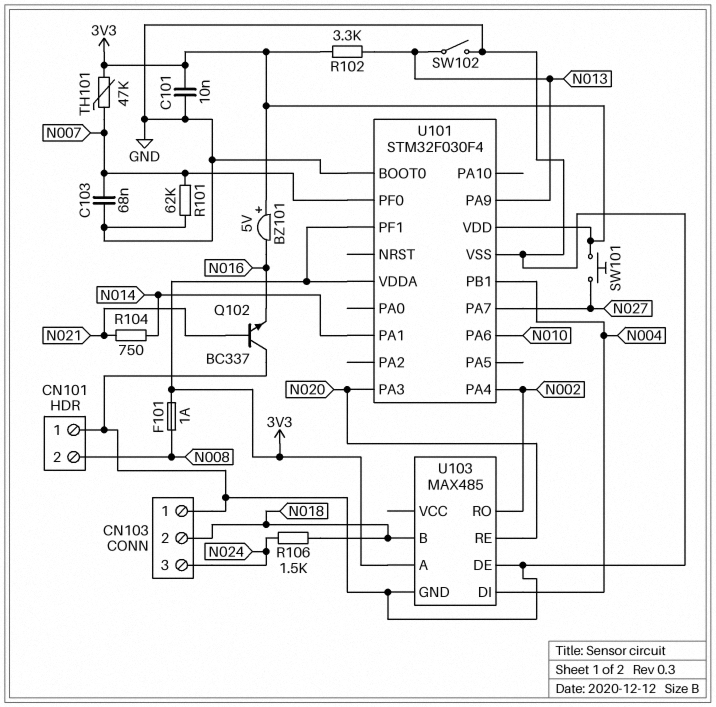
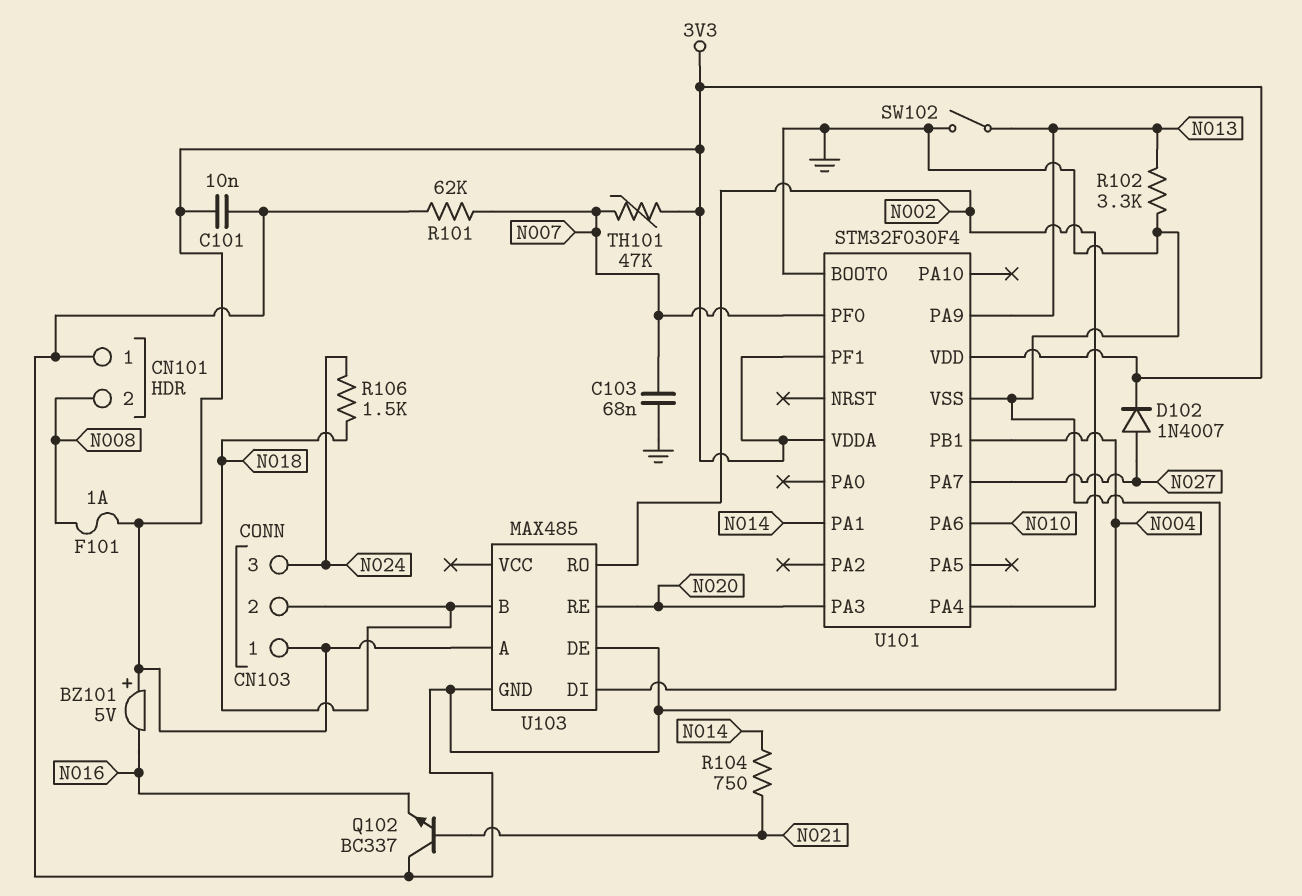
CN103 pin 1: GND -> 3V3
D102: none -> diode 1N4007 (A N027, K 3V3)
R102: 3.3k (3V3, N013) -> 3.3k (GND, N013)
SW101: button (3V3, N027) -> none

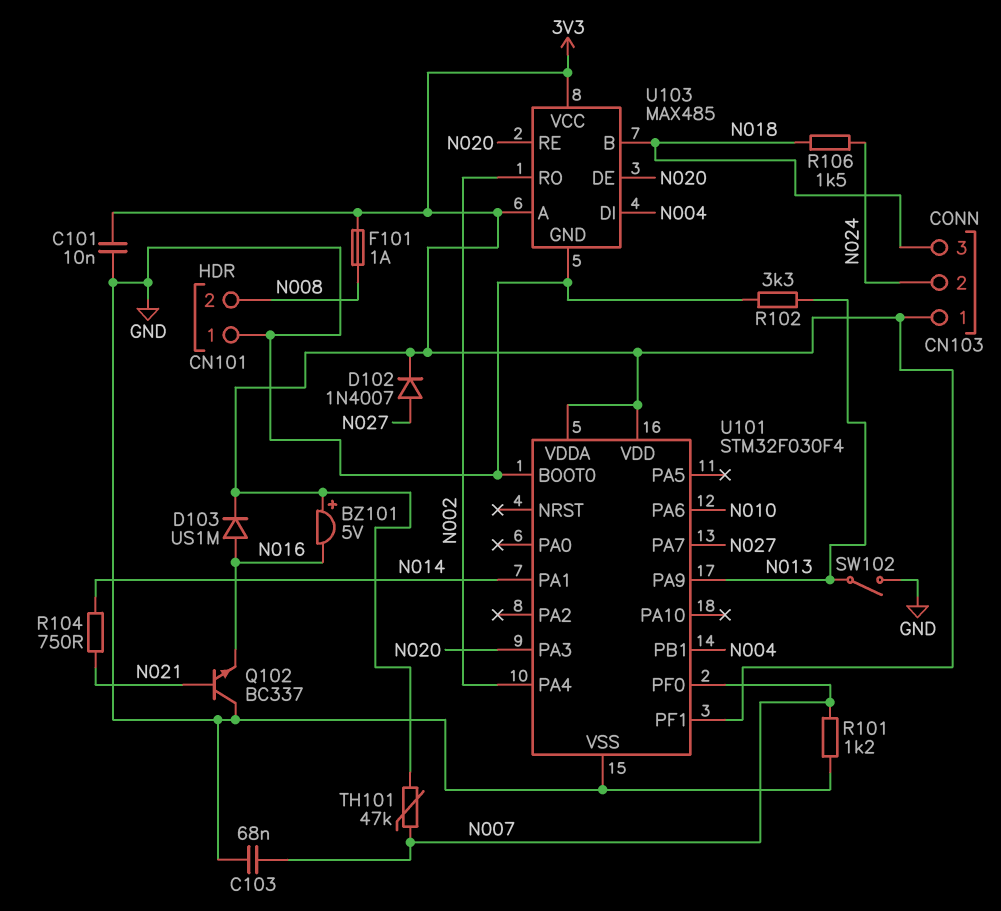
CN103 pin 2: N018 -> N024
CN103 pin 3: N024 -> N018
D103: none -> diode US1M (A N016, K 3V3)
R101: 62k (GND, N007) -> 1.2k (GND, N007)
U103 pin DE: GND -> N020
U103 pin VCC: none -> 3V3

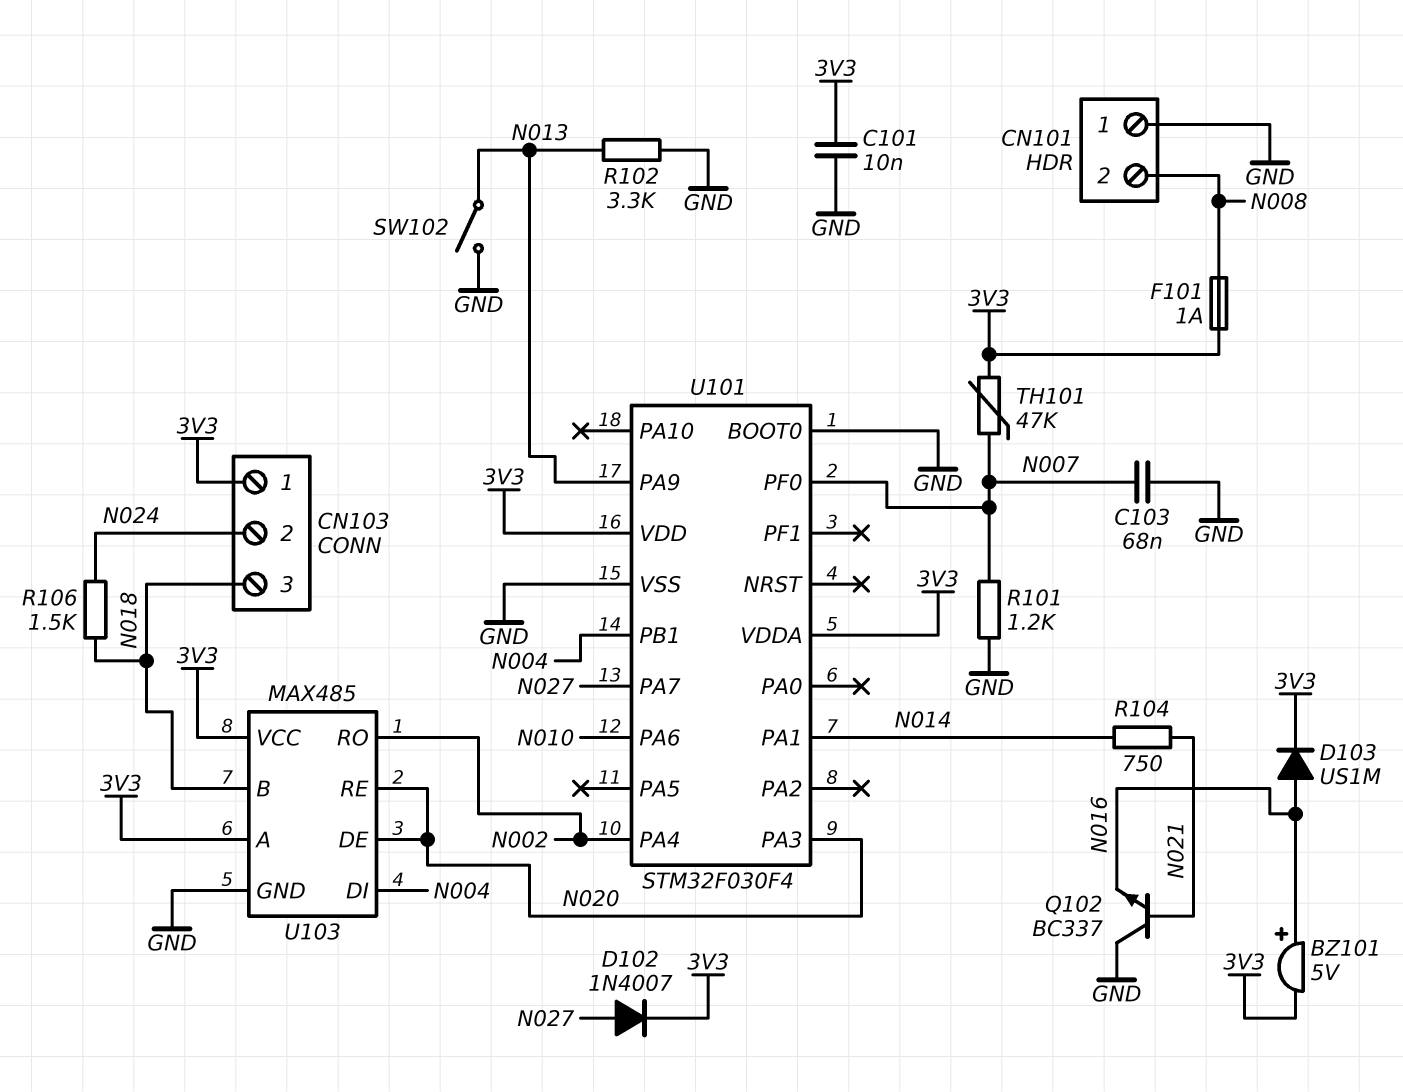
BZ101: buzzer 5V (plus 3V3, minus N016) -> buzzer 5V (plus N016, minus 3V3)
U101 pin PF1: 3V3 -> none

